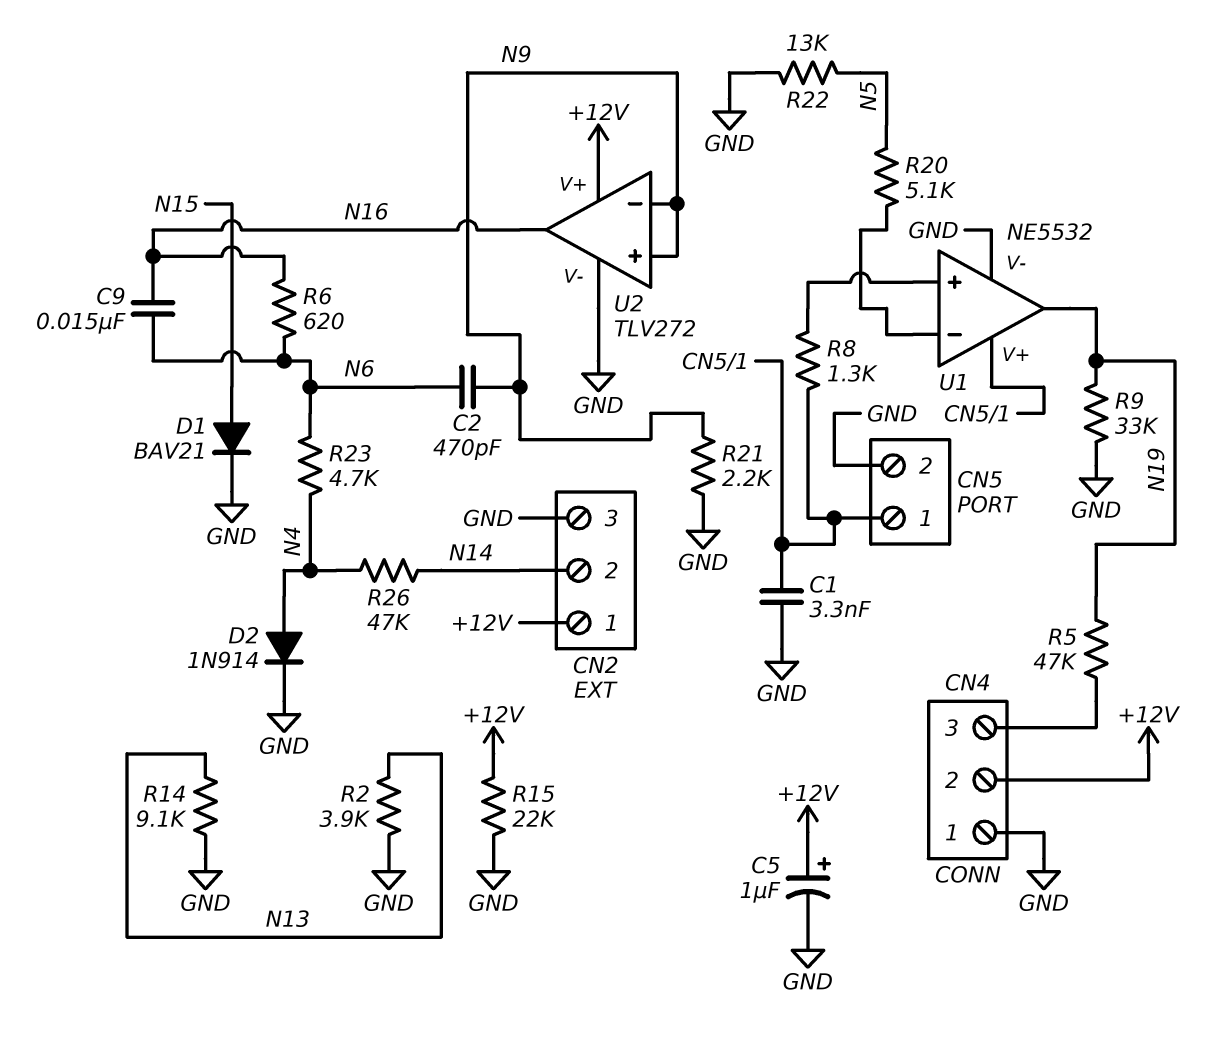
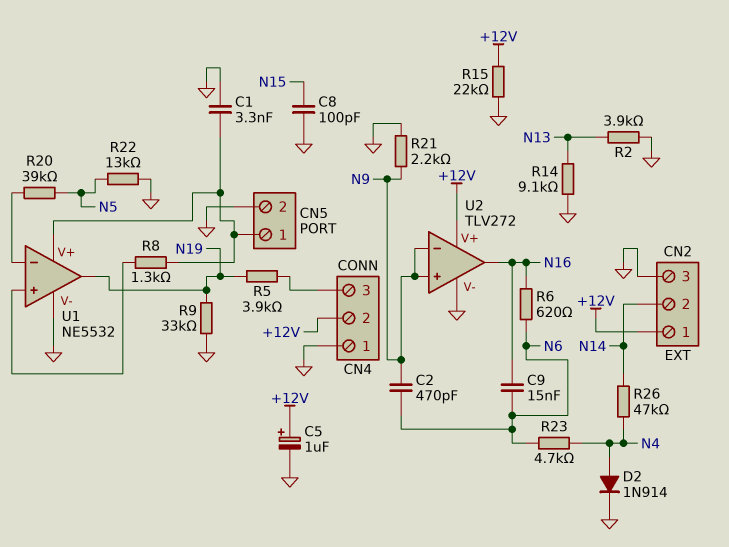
C8: none -> 100pF (GND, N15)
D1: diode BAV21 (A N15, K GND) -> none
R5: 47k (CN4/3, N19) -> 3.9k (CN4/3, N19)
R20: 5.1k (N5, U1/in-) -> 39k (N5, U1/in-)

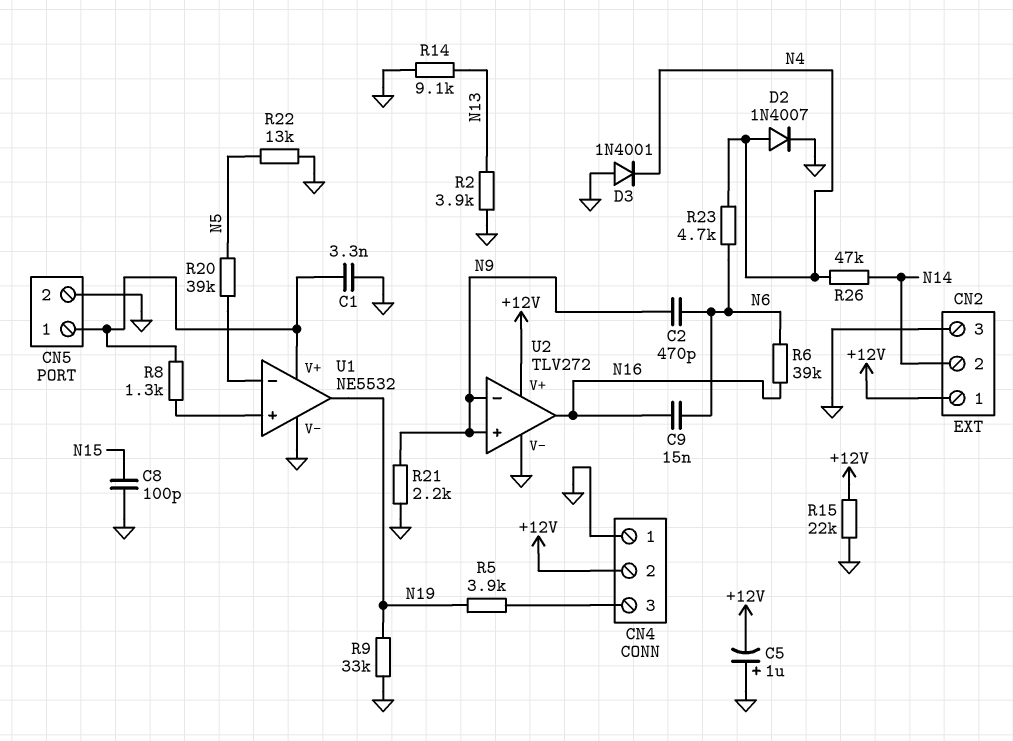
C5: 1uF (plus +12V, minus GND) -> 1uF (plus GND, minus +12V)
D2: diode 1N914 (A N4, K GND) -> diode 1N4007 (A N4, K GND)
D3: none -> diode 1N4001 (A GND, K N4)
R6: 620 (N6, N16) -> 39k (N6, N16)

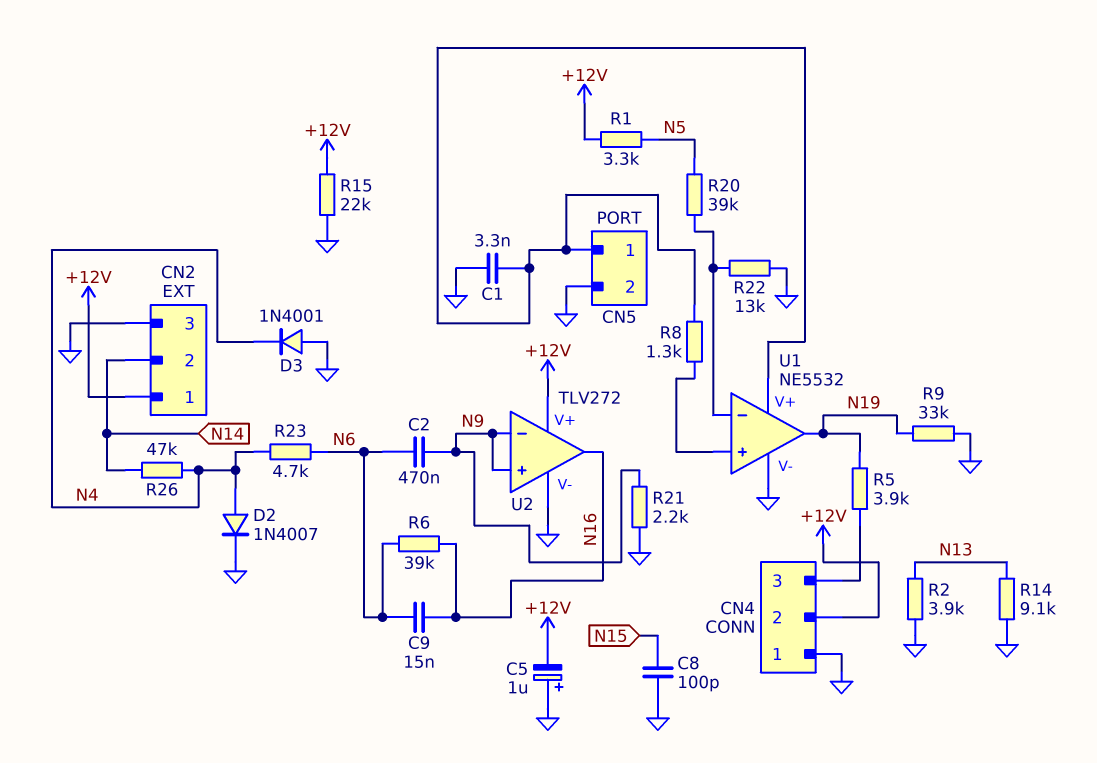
C2: 470pF (N6, N9) -> 470nF (N6, N9)
R1: none -> 3.3k (+12V, N5)
R22: 13k (GND, N5) -> 13k (GND, U1/in-)

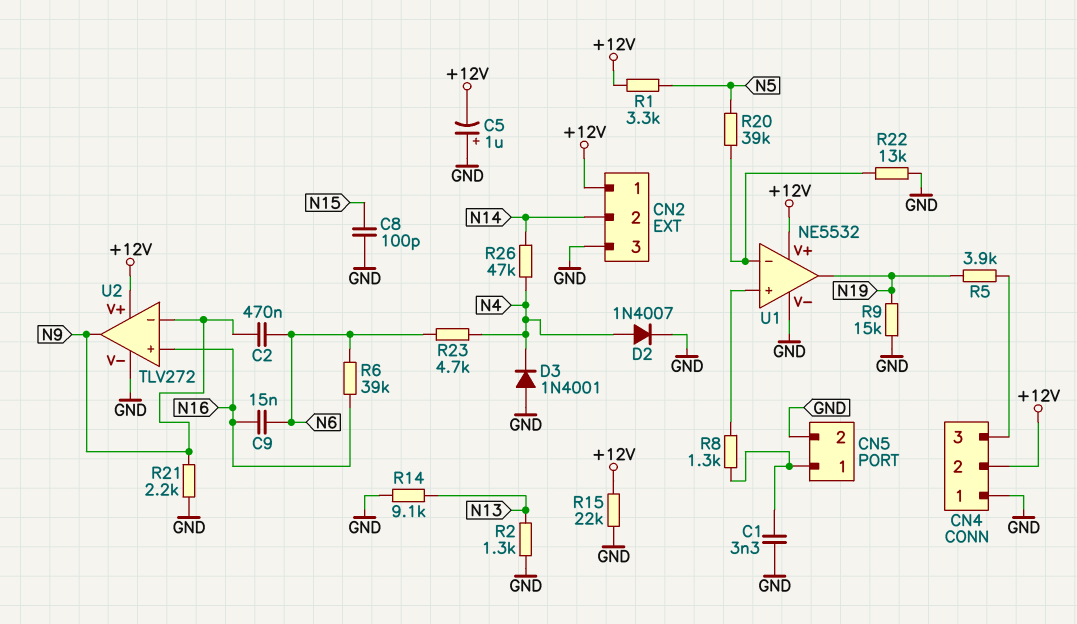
R2: 3.9k (GND, N13) -> 1.3k (GND, N13)
R9: 33k (GND, N19) -> 15k (GND, N19)
U1 pin V+: CN5/1 -> +12V
U2 pin in+: N9 -> N16
U2 pin out: N16 -> N9

